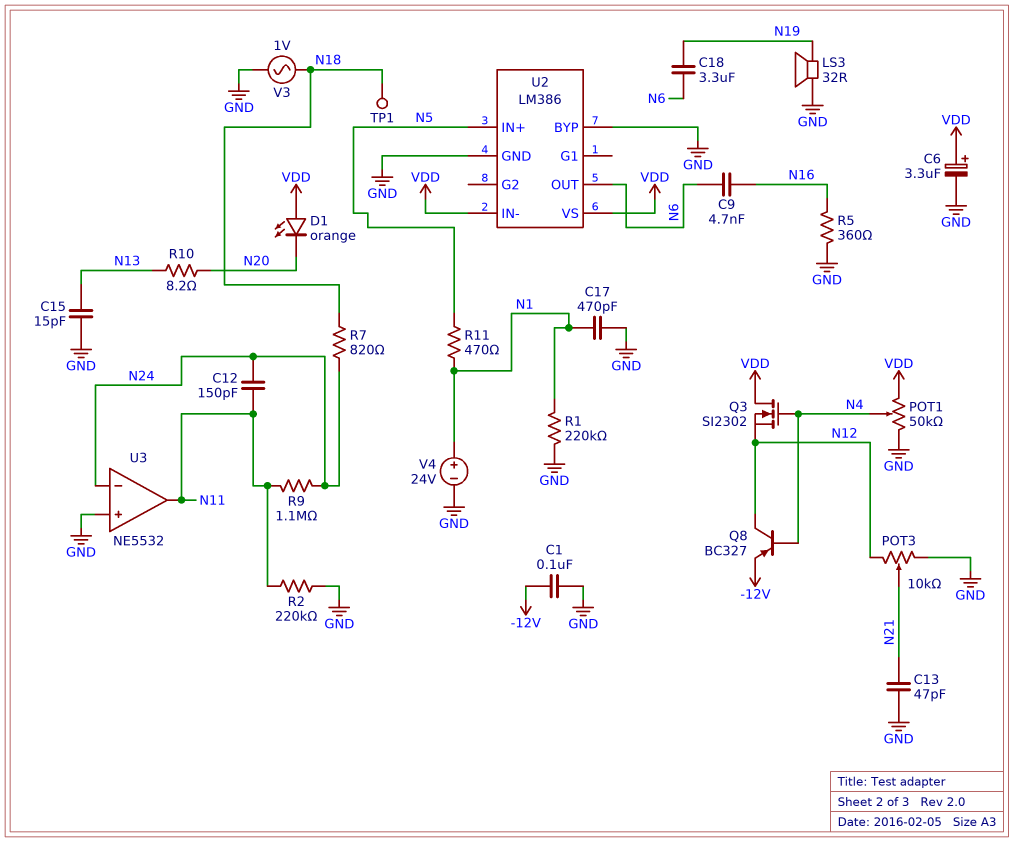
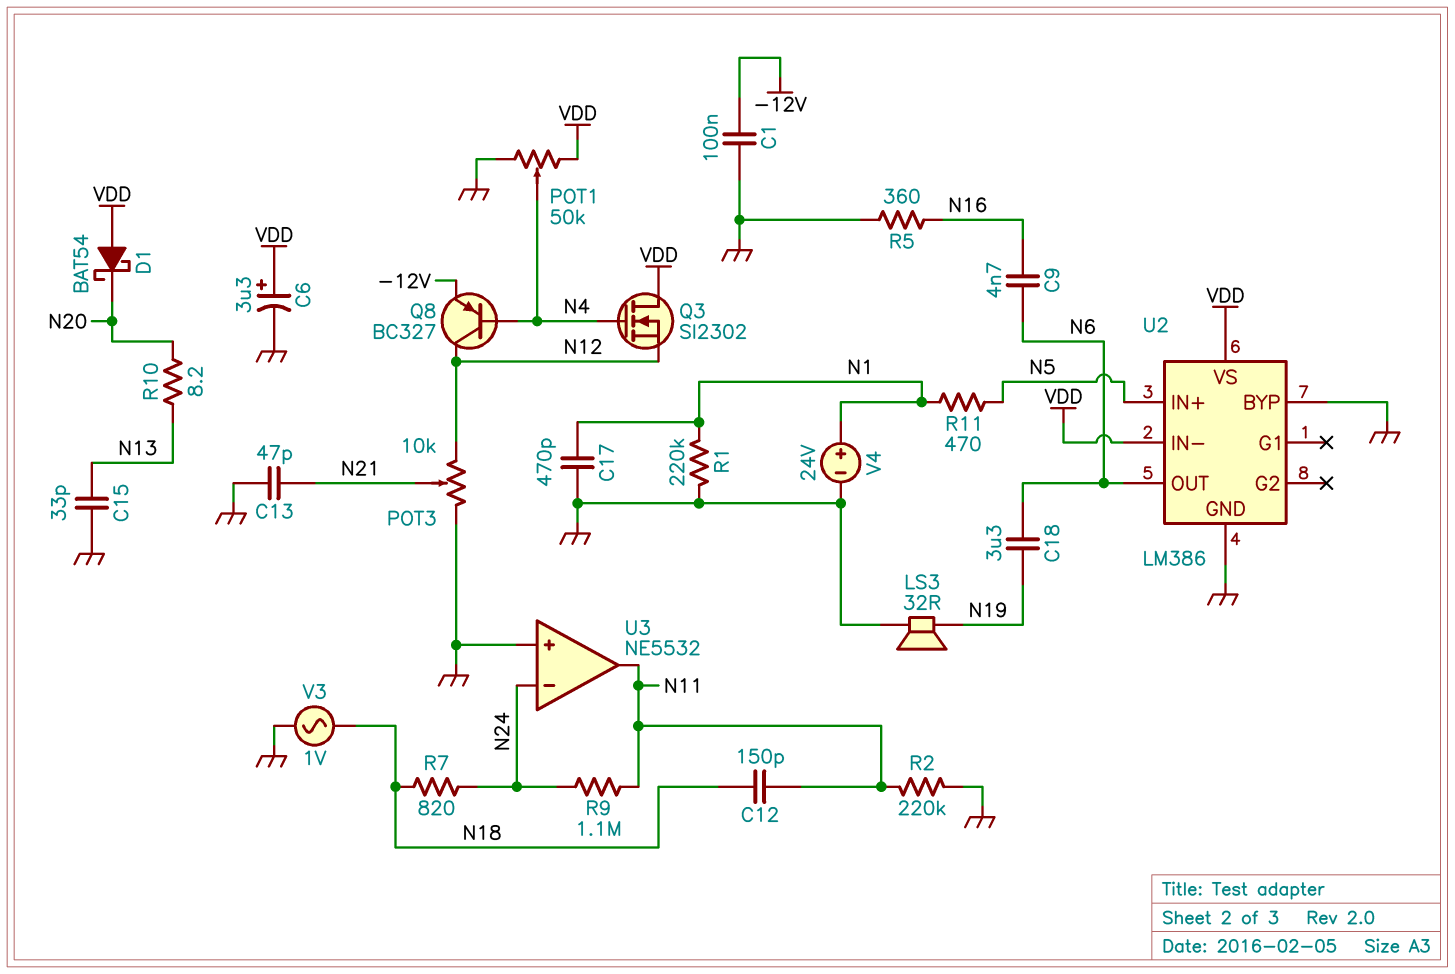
C12: 150pF (N11, N24) -> 150pF (N11, N18)
C15: 15pF (GND, N13) -> 33pF (GND, N13)
D1: LED orange (A VDD, K N20) -> schottky BAT54 (A VDD, K N20)
TP1: test point (N18) -> none

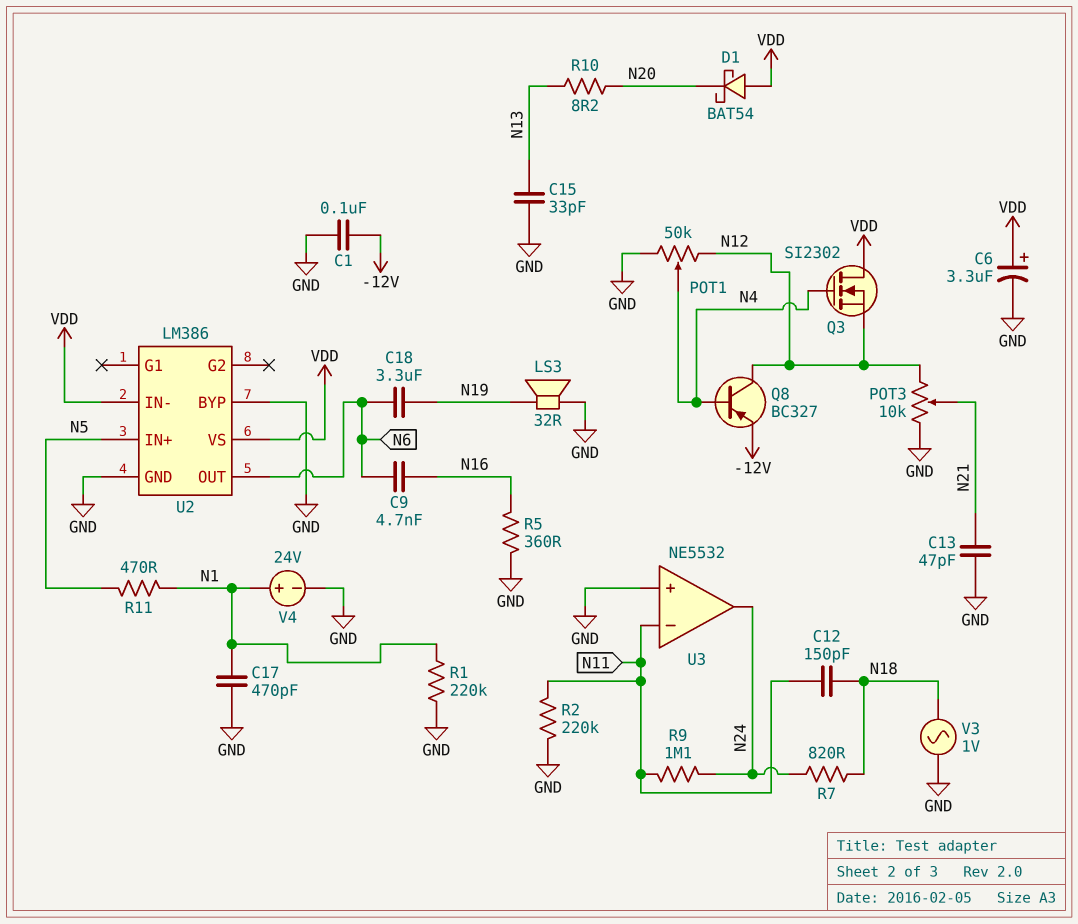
POT1: 50k (GND, VDD, wiper N4) -> 50k (GND, N12, wiper N4)
U3 pin in-: N24 -> N11
U3 pin out: N11 -> N24

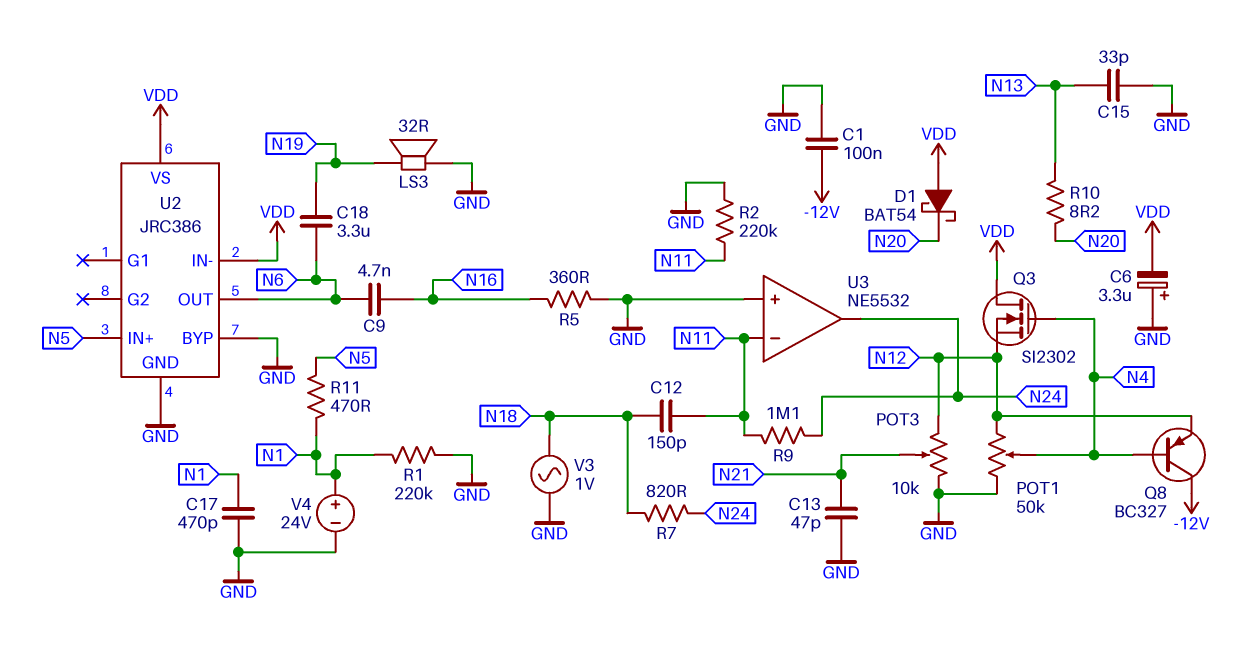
C6: 3.3uF (plus VDD, minus GND) -> 3.3uF (plus GND, minus VDD)
Q8: PNP BC327 (B N4, C N12, E -12V) -> PNP BC327 (B N4, C -12V, E N12)
U2: LM386 -> JRC386

